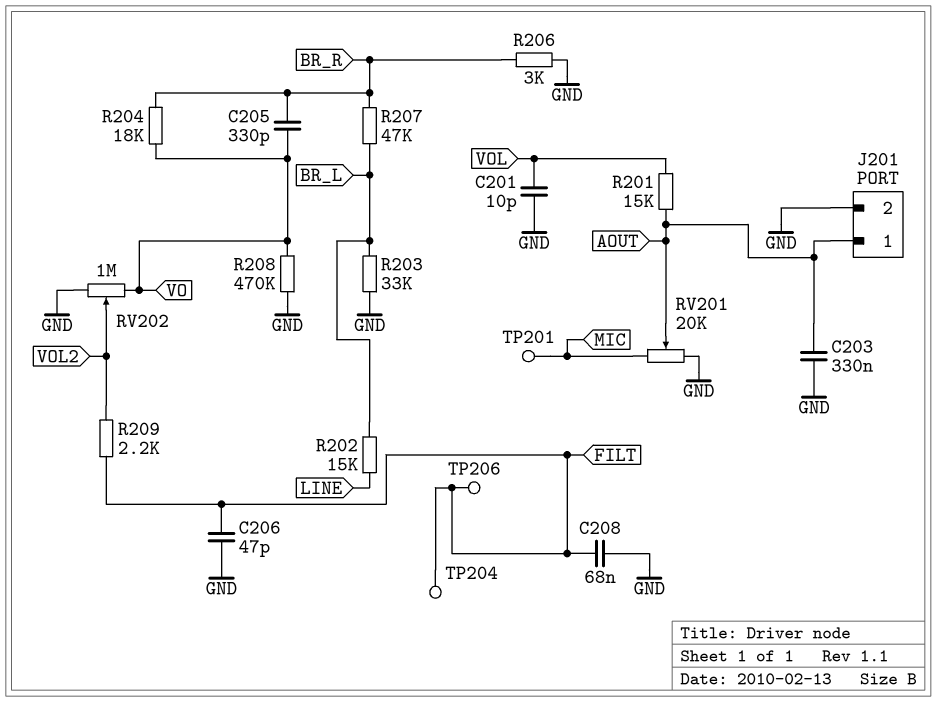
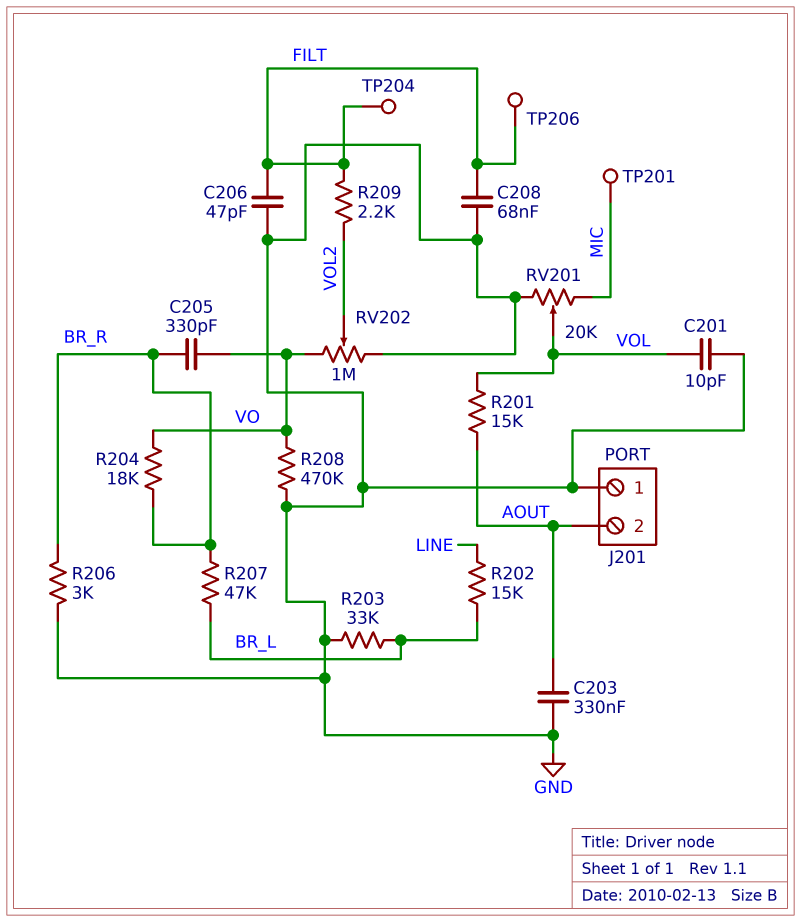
J201 pin 1: AOUT -> GND
J201 pin 2: GND -> AOUT
RV201: 20k (GND, MIC, wiper AOUT) -> 20k (GND, MIC, wiper VOL)

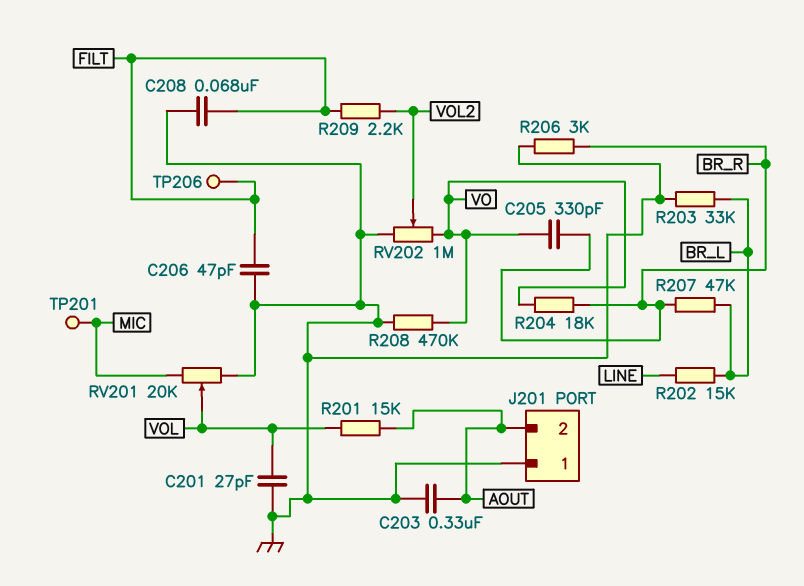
C201: 10pF (GND, VOL) -> 27pF (GND, VOL)
TP204: test point (FILT) -> none

